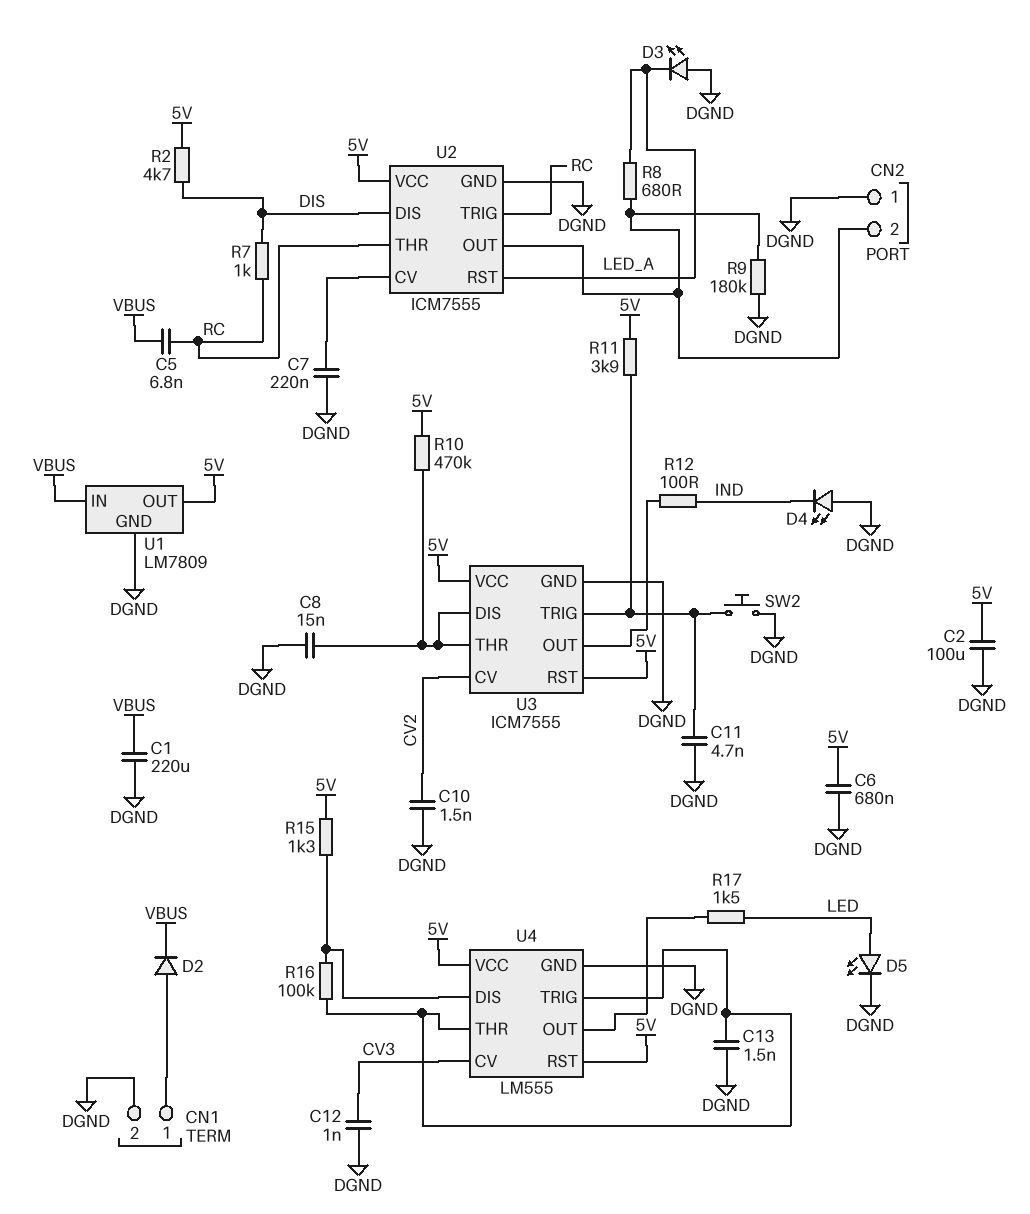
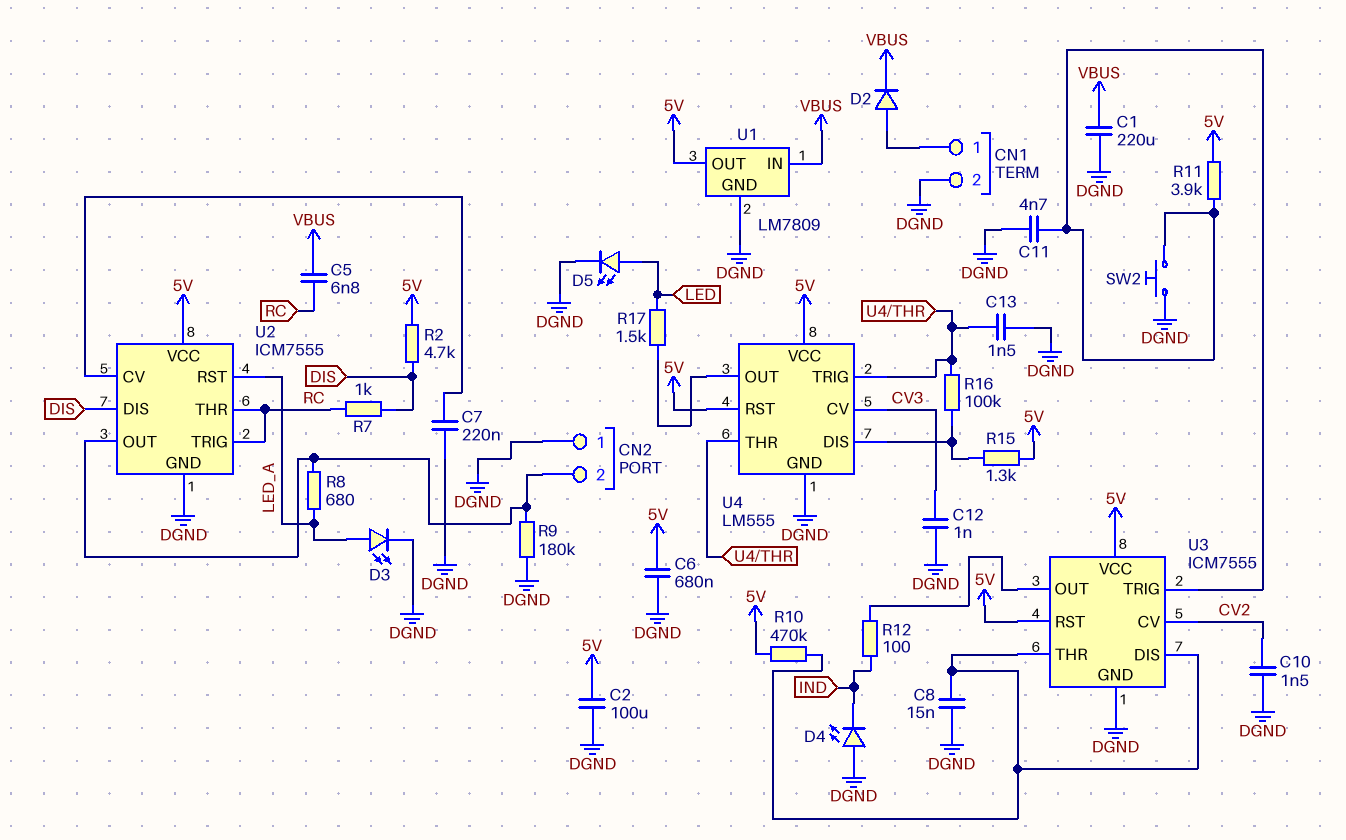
D3: LED (A DGND, K LED_A) -> LED (A LED_A, K DGND)

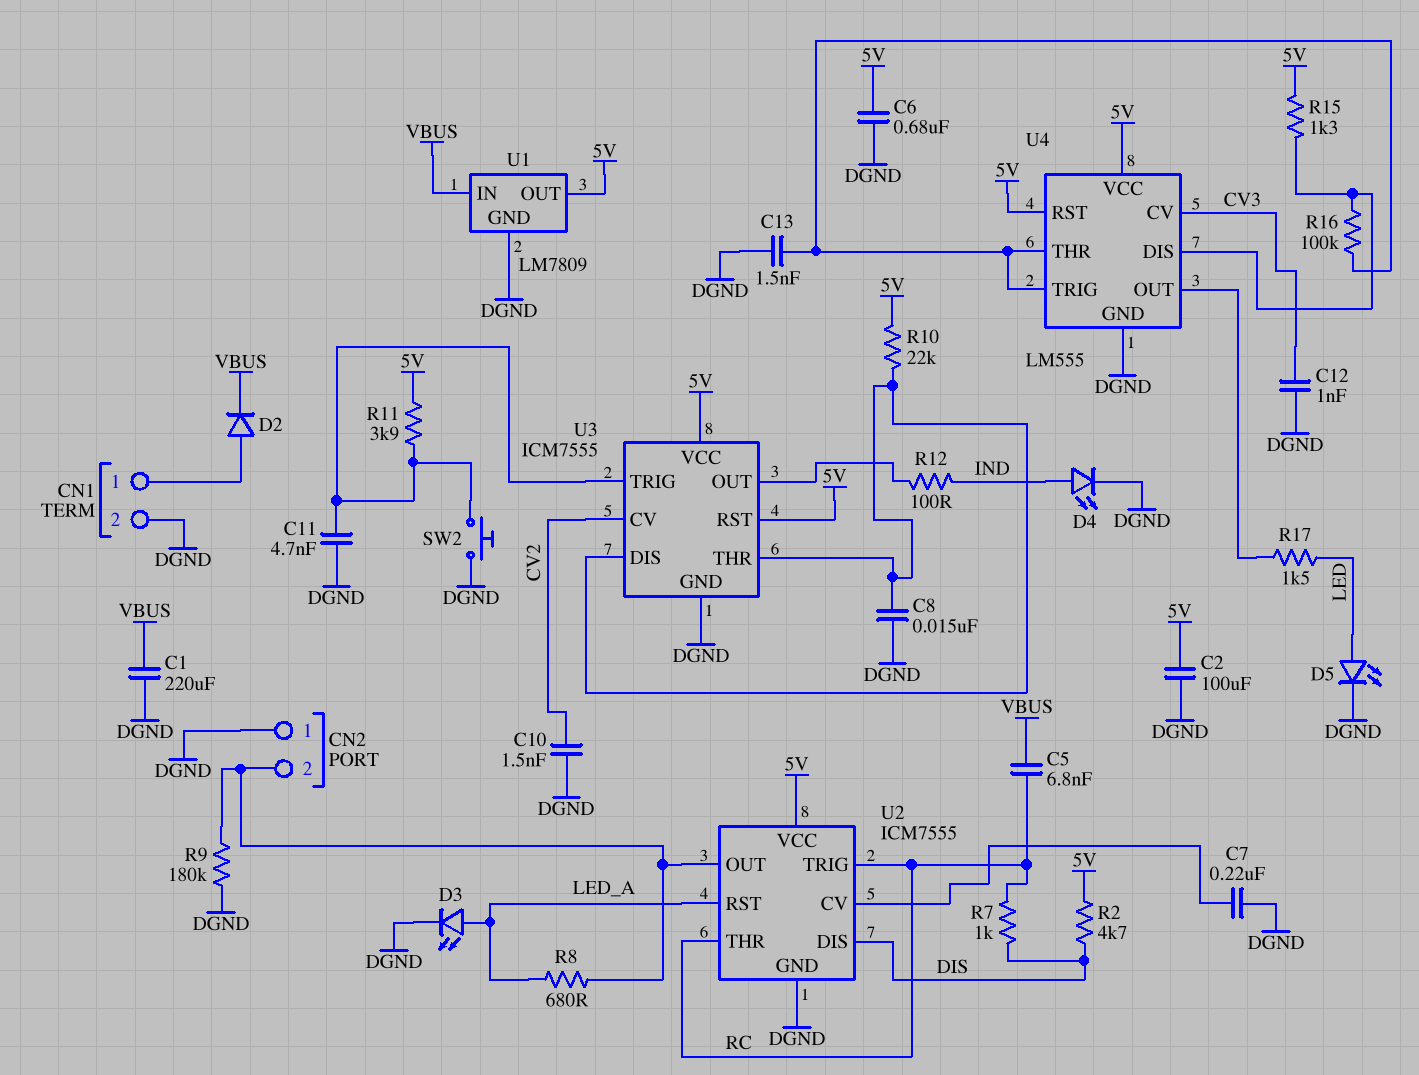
D4: LED (A DGND, K IND) -> LED (A IND, K DGND)
R10: 470k (5V, U3/DIS) -> 22k (5V, U3/DIS)

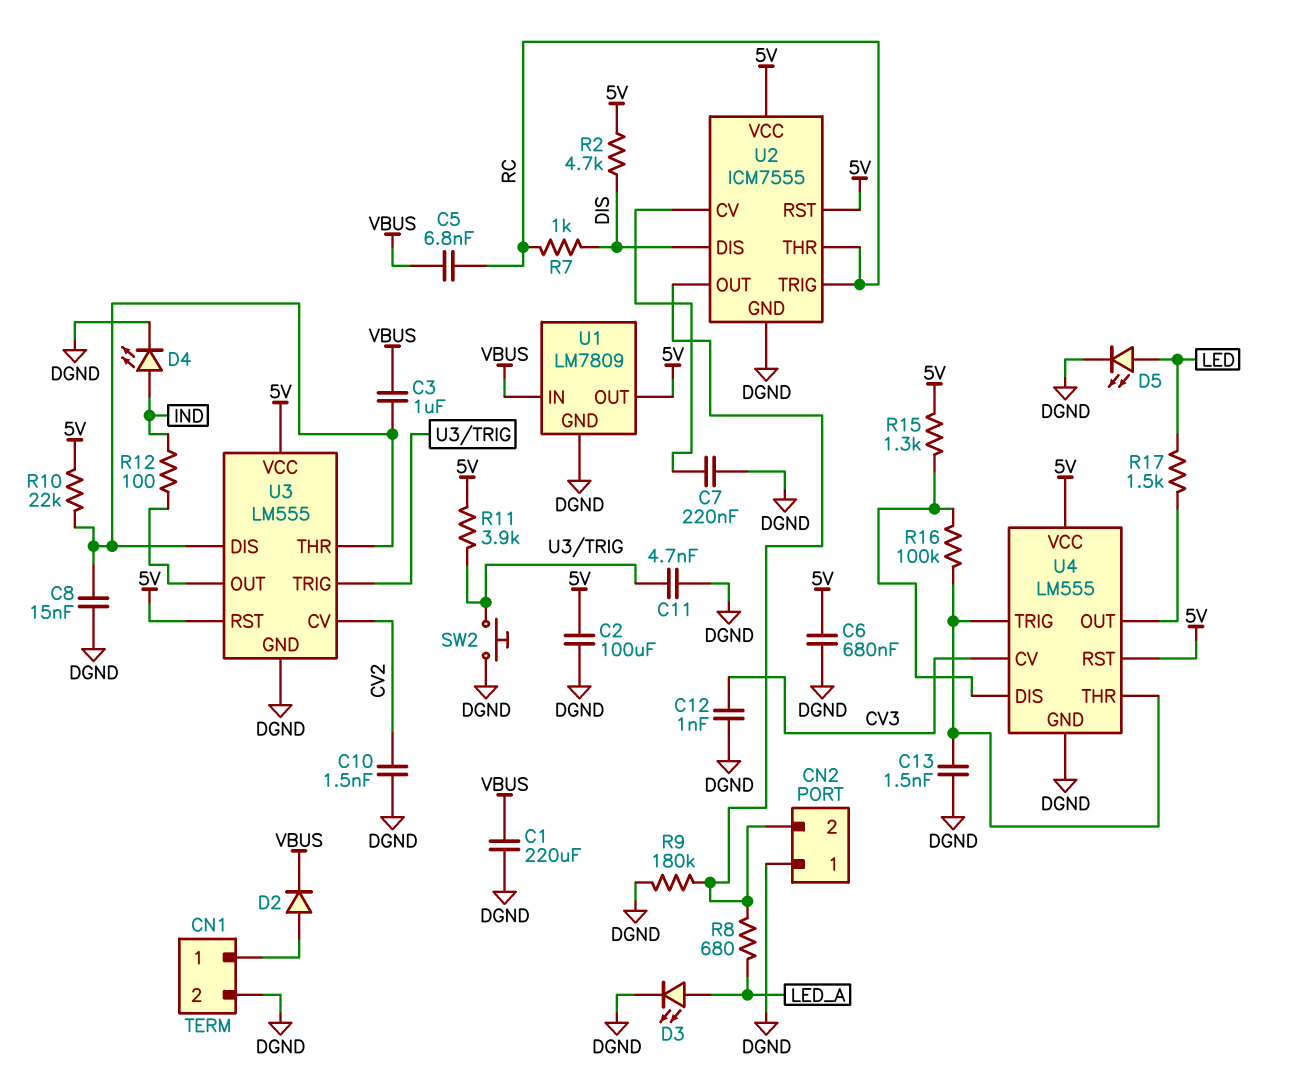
C3: none -> 1uF (U3/DIS, VBUS)
U2 pin RST: LED_A -> 5V
U3: ICM7555 -> LM555

